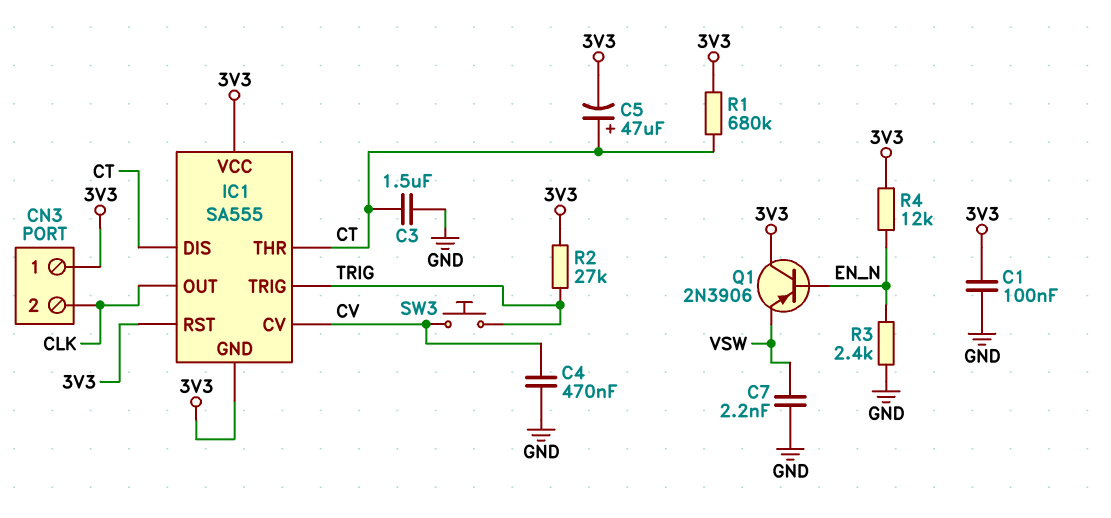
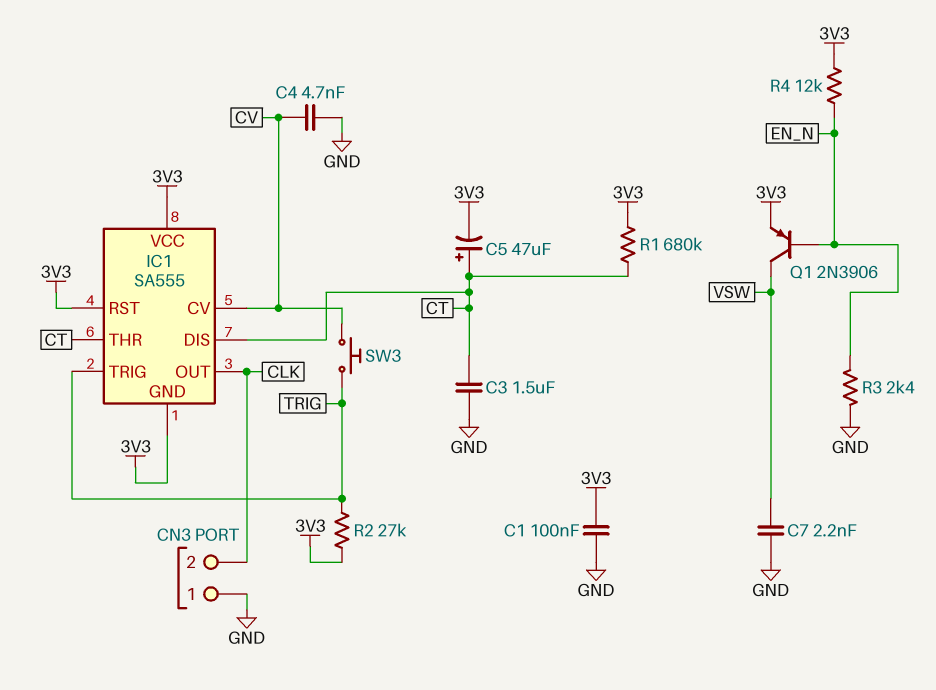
C4: 470nF (CV, GND) -> 4.7nF (CV, GND)
CN3 pin 1: 3V3 -> GND
Q1: PNP 2N3906 (B EN_N, C 3V3, E VSW) -> PNP 2N3906 (B EN_N, C VSW, E 3V3)

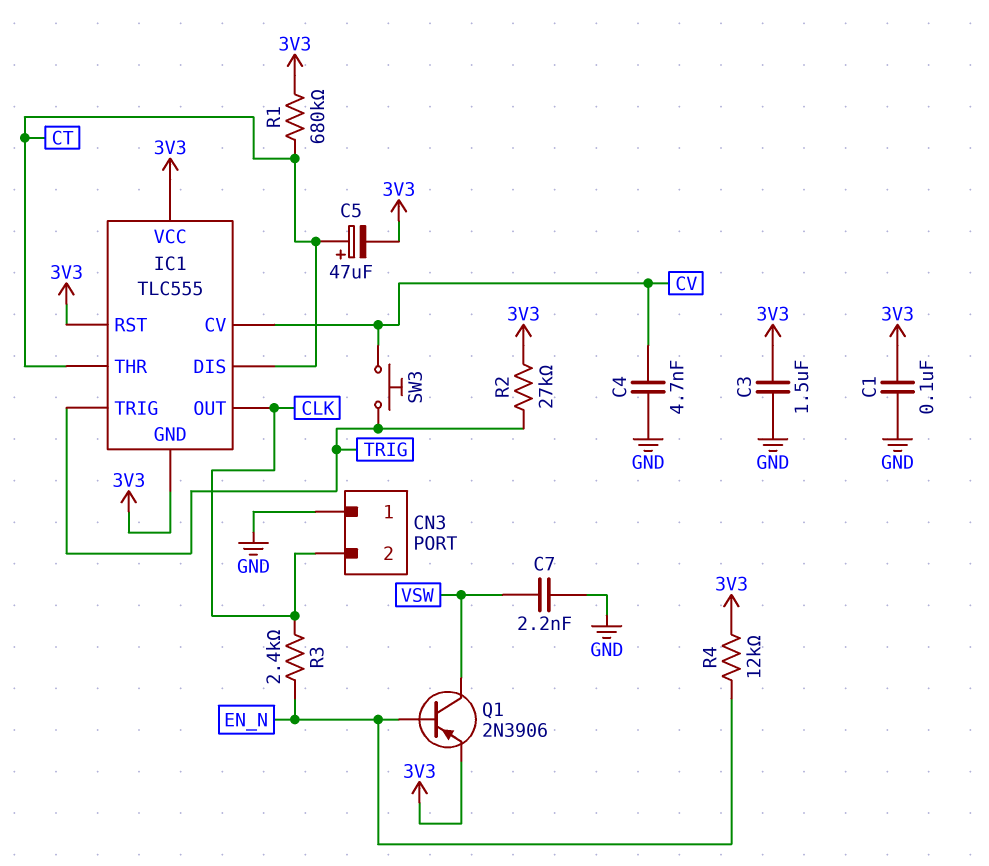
C3: 1.5uF (CT, GND) -> 1.5uF (3V3, GND)
IC1: SA555 -> TLC555
R3: 2.4k (EN_N, GND) -> 2.4k (CLK, EN_N)

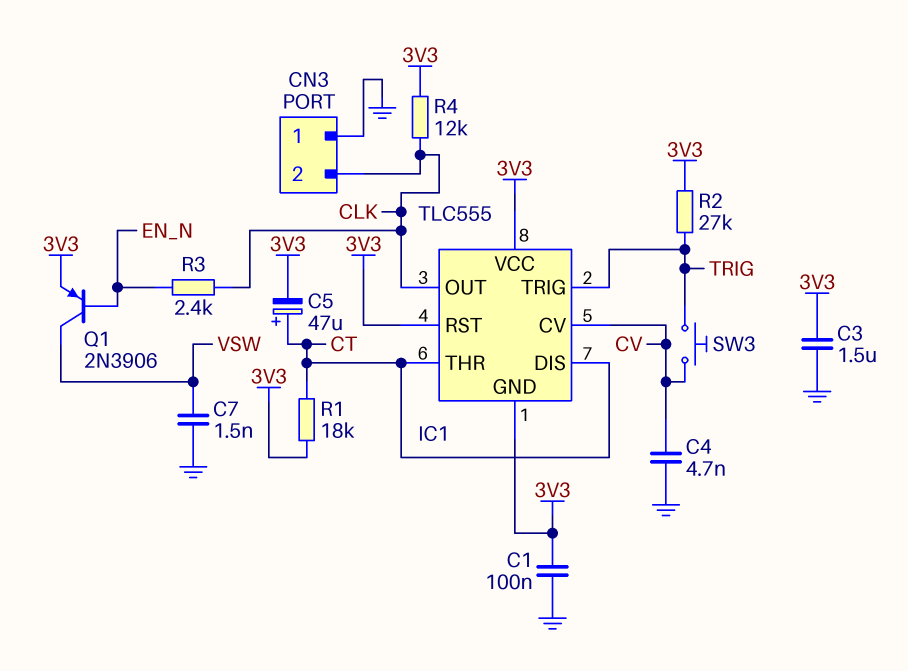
C7: 2.2nF (GND, VSW) -> 1.5nF (GND, VSW)
R1: 680k (3V3, CT) -> 18k (3V3, CT)
R4: 12k (3V3, EN_N) -> 12k (3V3, CLK)

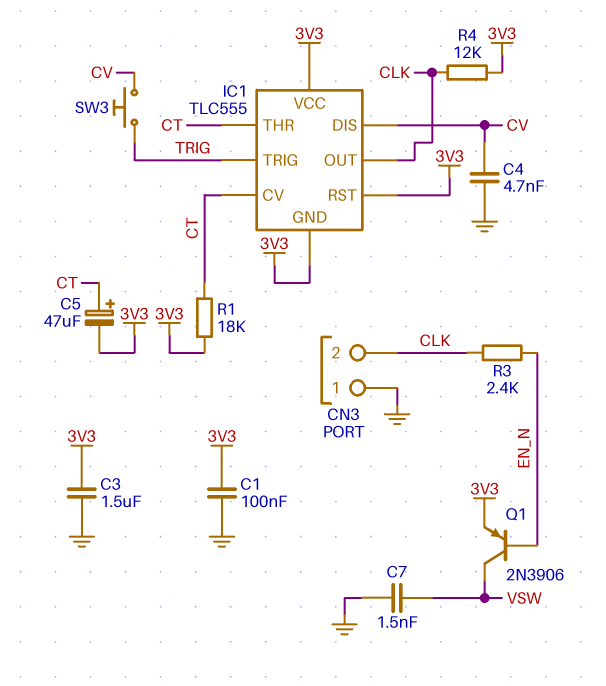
IC1 pin CV: CV -> CT
IC1 pin DIS: CT -> CV
R2: 27k (3V3, TRIG) -> none

